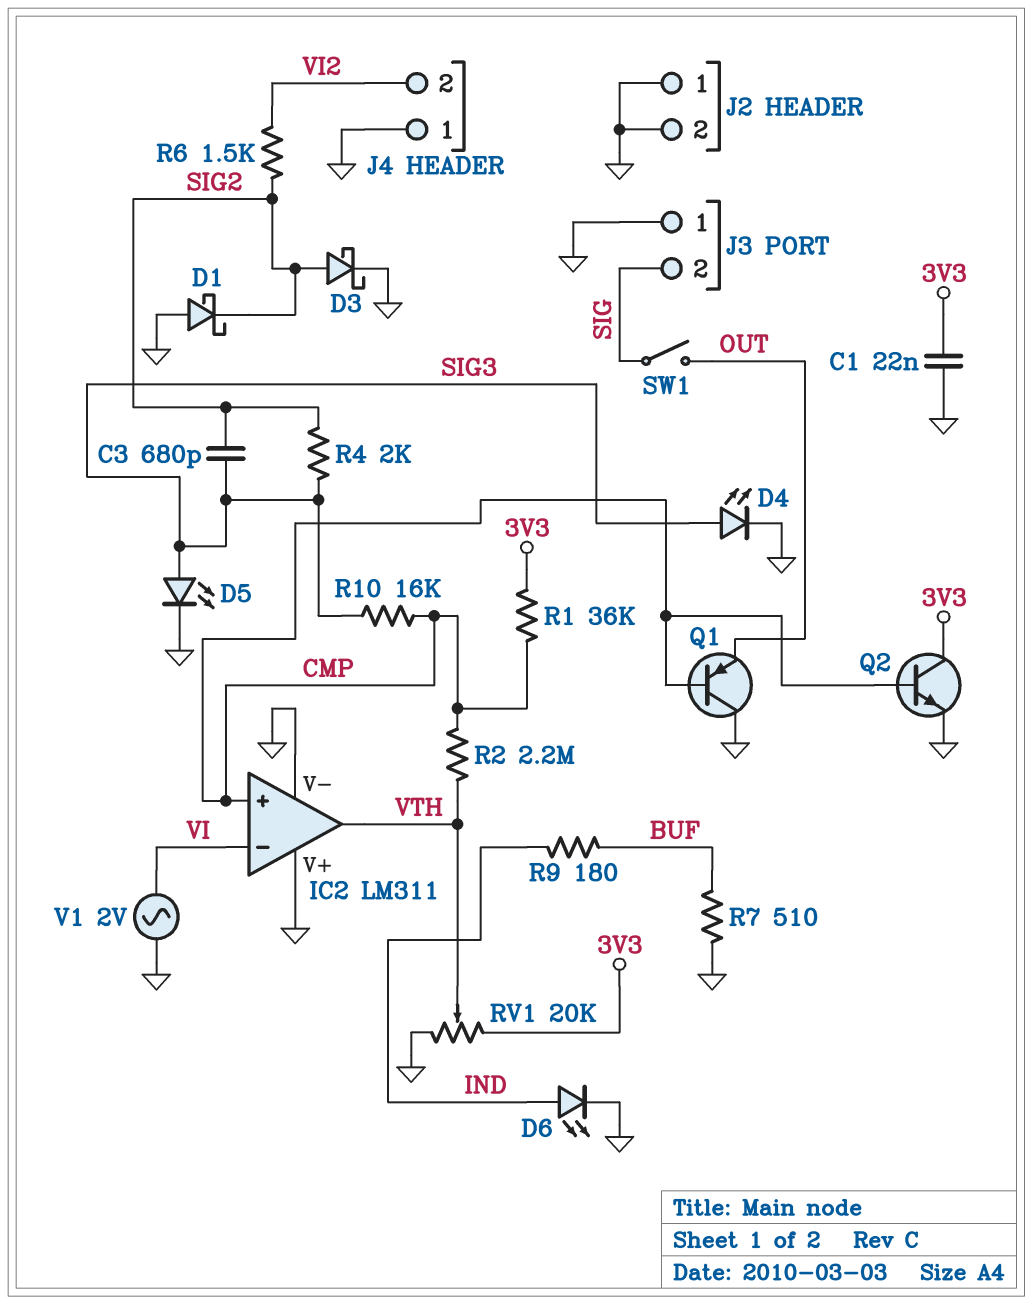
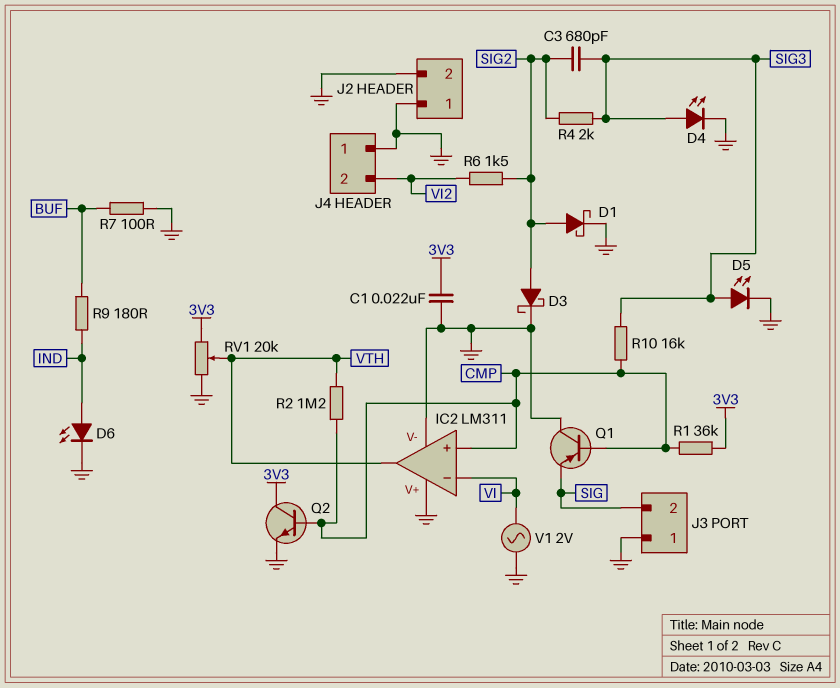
D1: schottky (A GND, K SIG2) -> schottky (A SIG2, K GND)
Q1: PNP (B CMP, C GND, E OUT) -> PNP (B CMP, C GND, E SIG)
R2: 2.2M (CMP, VTH) -> 1.2M (CMP, VTH)
R7: 510 (BUF, GND) -> 100 (BUF, GND)
SW1: switch (OUT, SIG) -> none

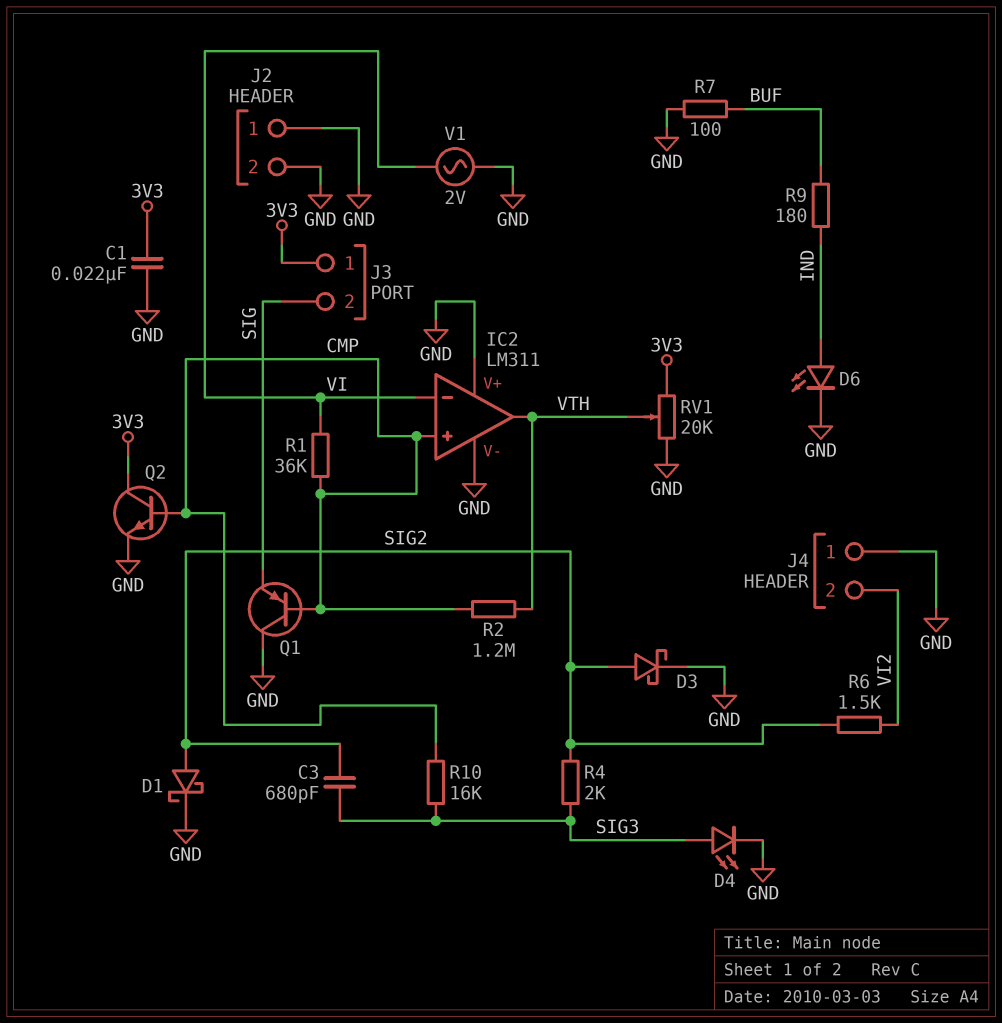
D5: LED (A SIG3, K GND) -> none
J3 pin 1: GND -> 3V3
R1: 36k (3V3, CMP) -> 36k (CMP, VI)

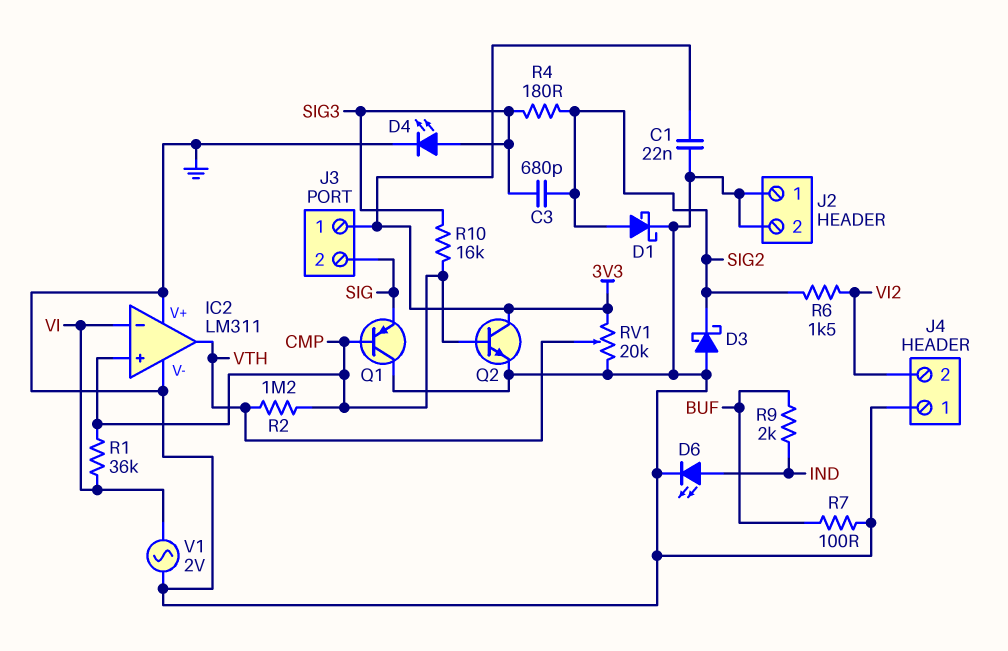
D3: schottky (A SIG2, K GND) -> schottky (A GND, K SIG2)
R4: 2k (SIG2, SIG3) -> 180 (SIG2, SIG3)
R9: 180 (BUF, IND) -> 2k (BUF, IND)

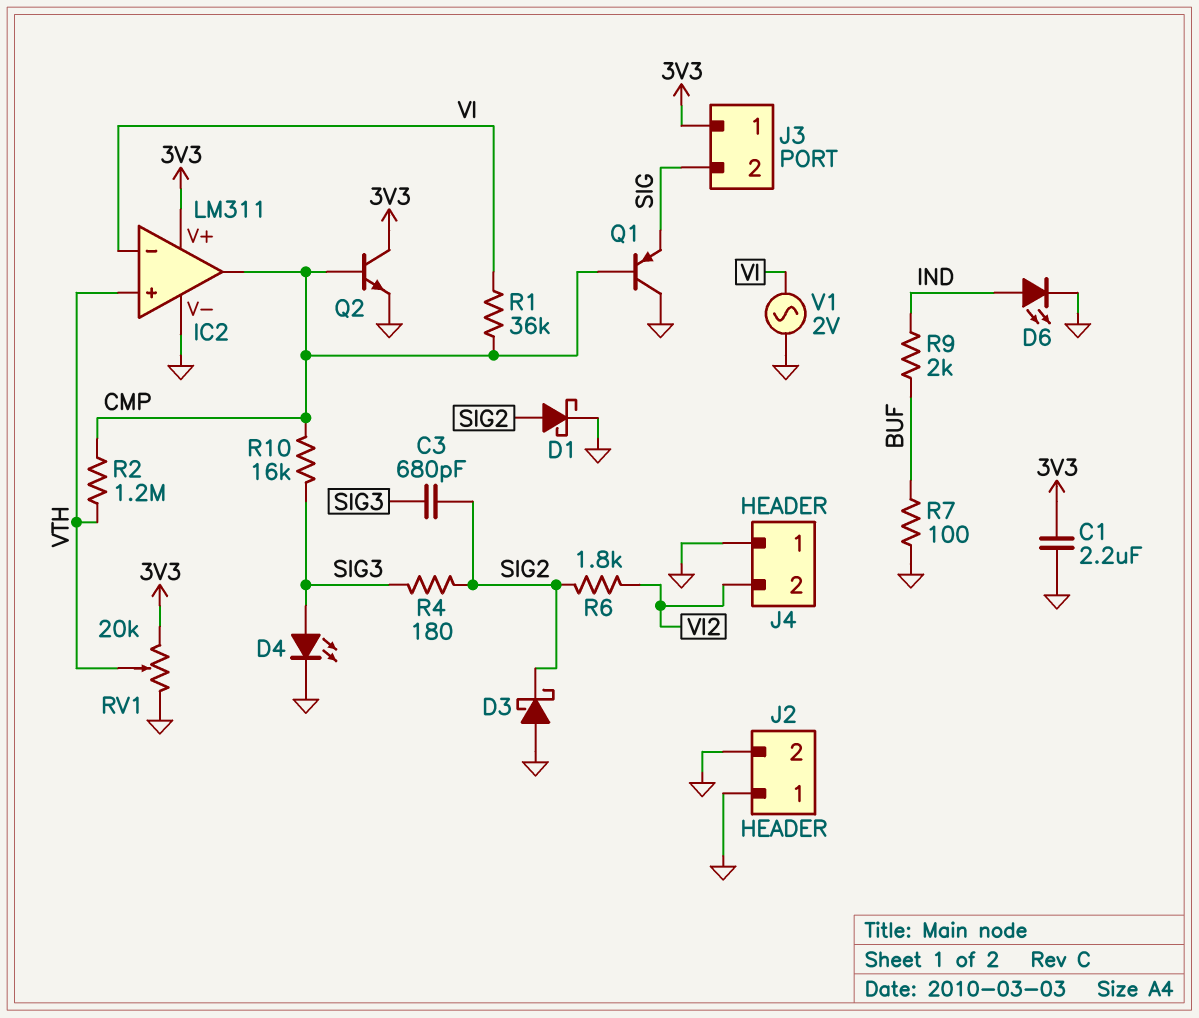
C1: 22nF (3V3, GND) -> 2.2uF (3V3, GND)
IC2 pin V+: GND -> 3V3
IC2 pin in+: CMP -> VTH
IC2 pin out: VTH -> CMP
R6: 1.5k (SIG2, VI2) -> 1.8k (SIG2, VI2)

